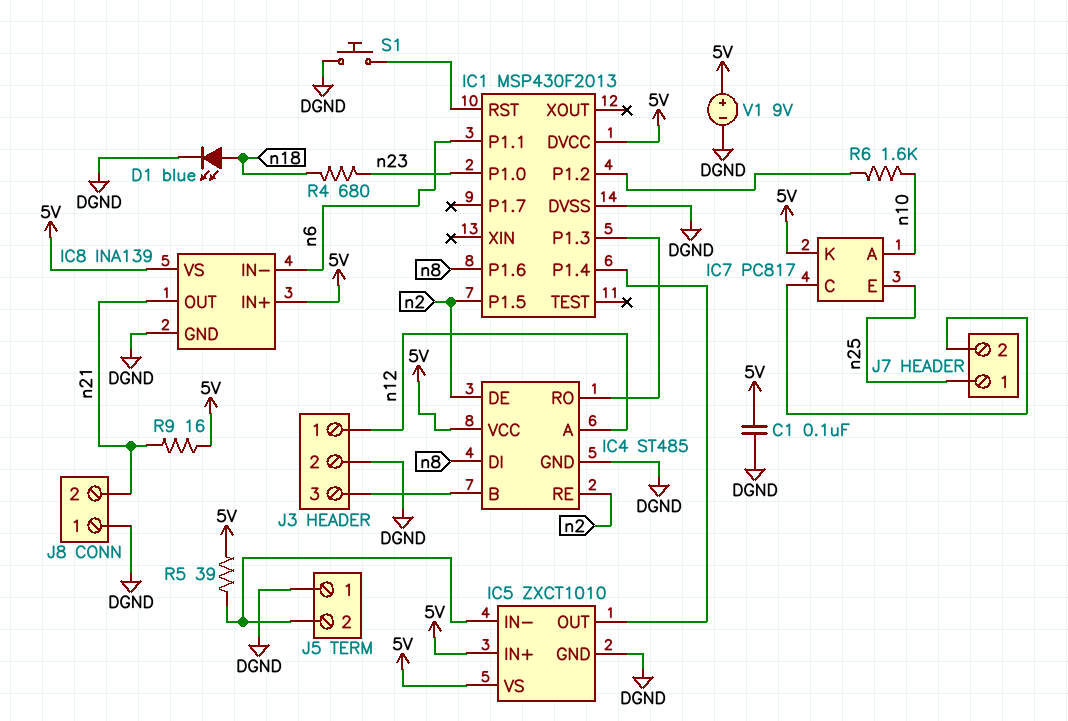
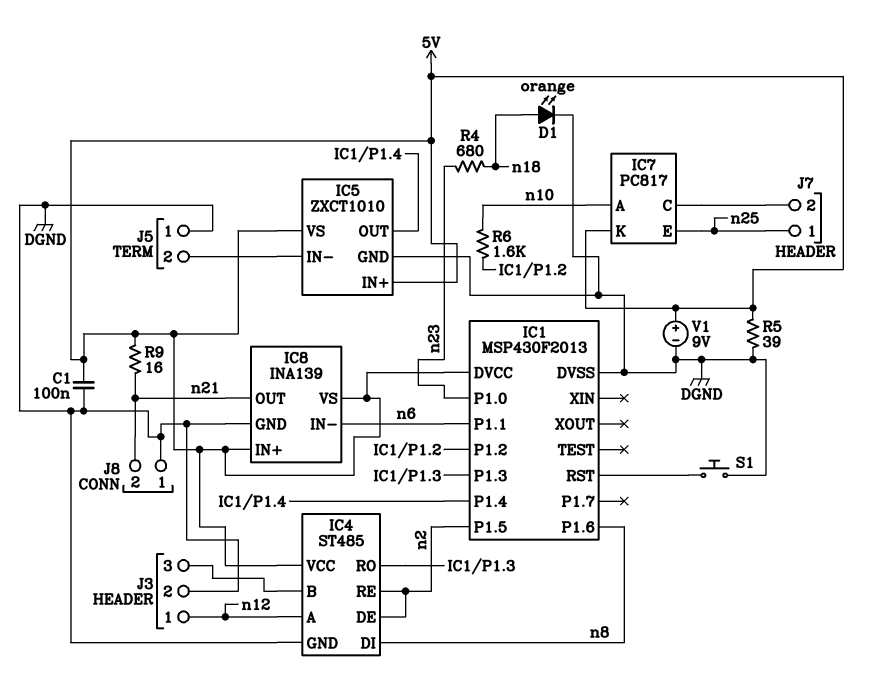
D1: LED blue (A n18, K DGND) -> LED orange (A n18, K DGND)
R5: 39 (5V, IC5/IN-) -> 39 (5V, DGND)

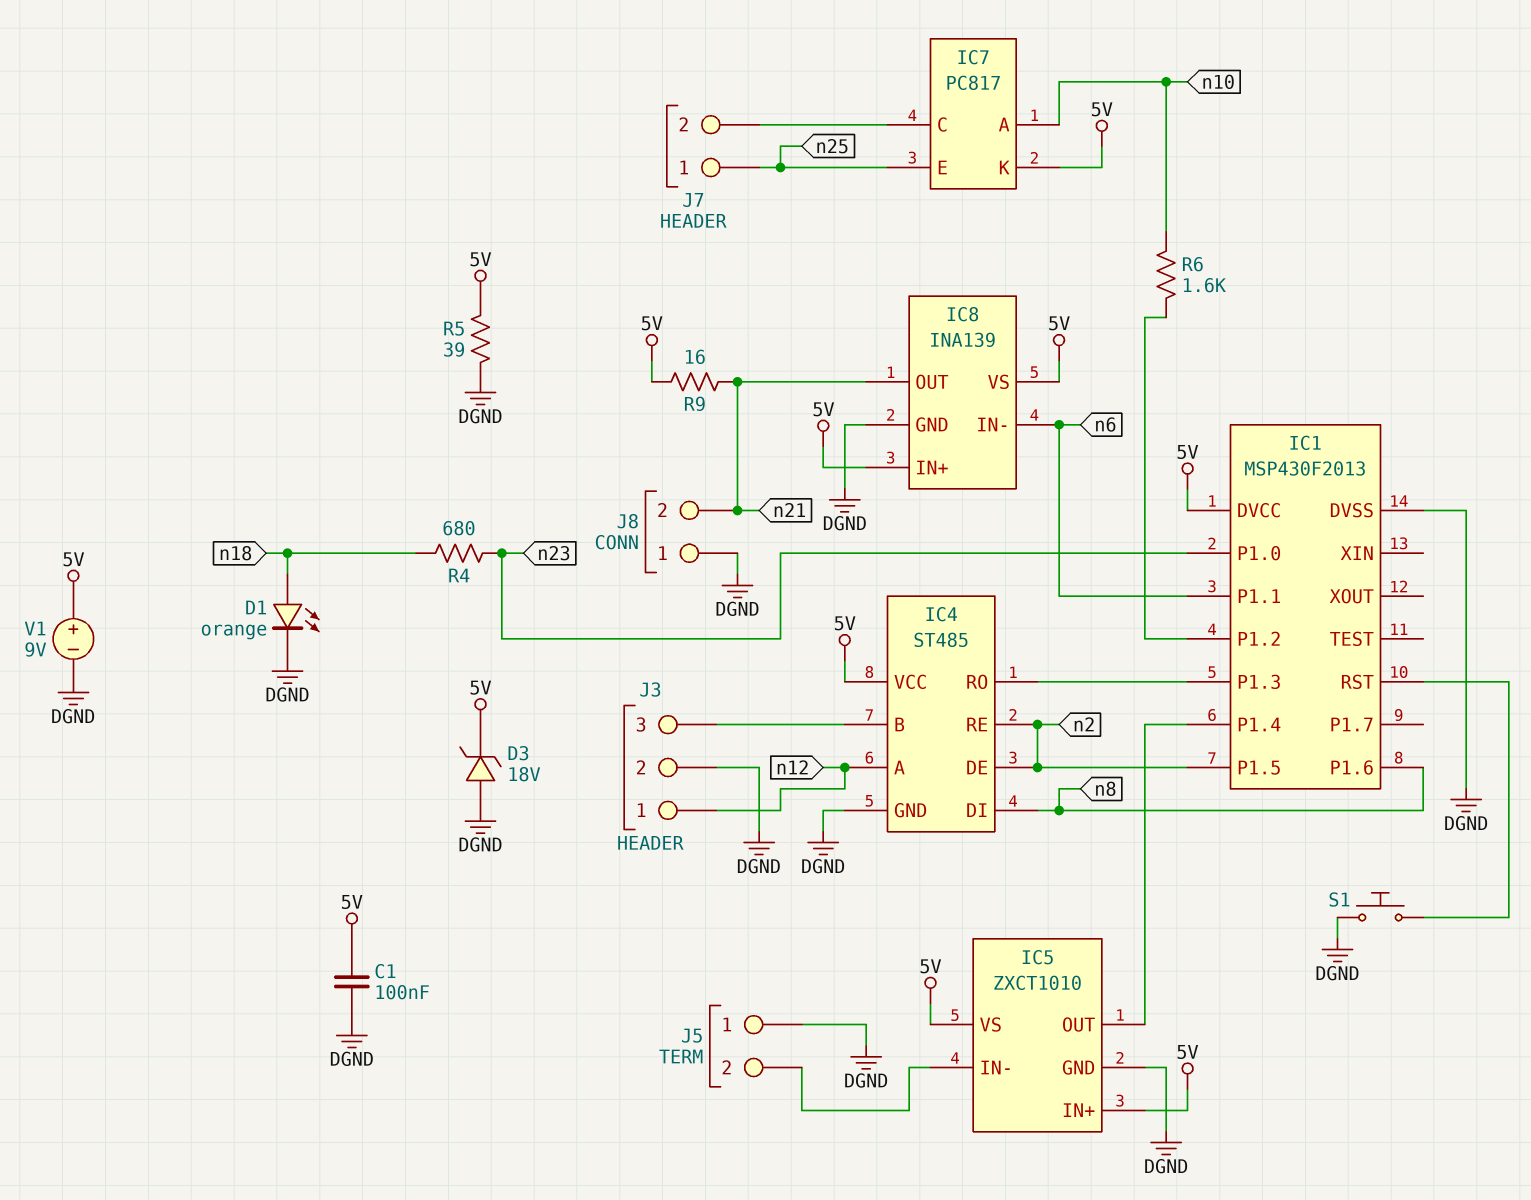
D3: none -> zener 18V (A DGND, K 5V)

